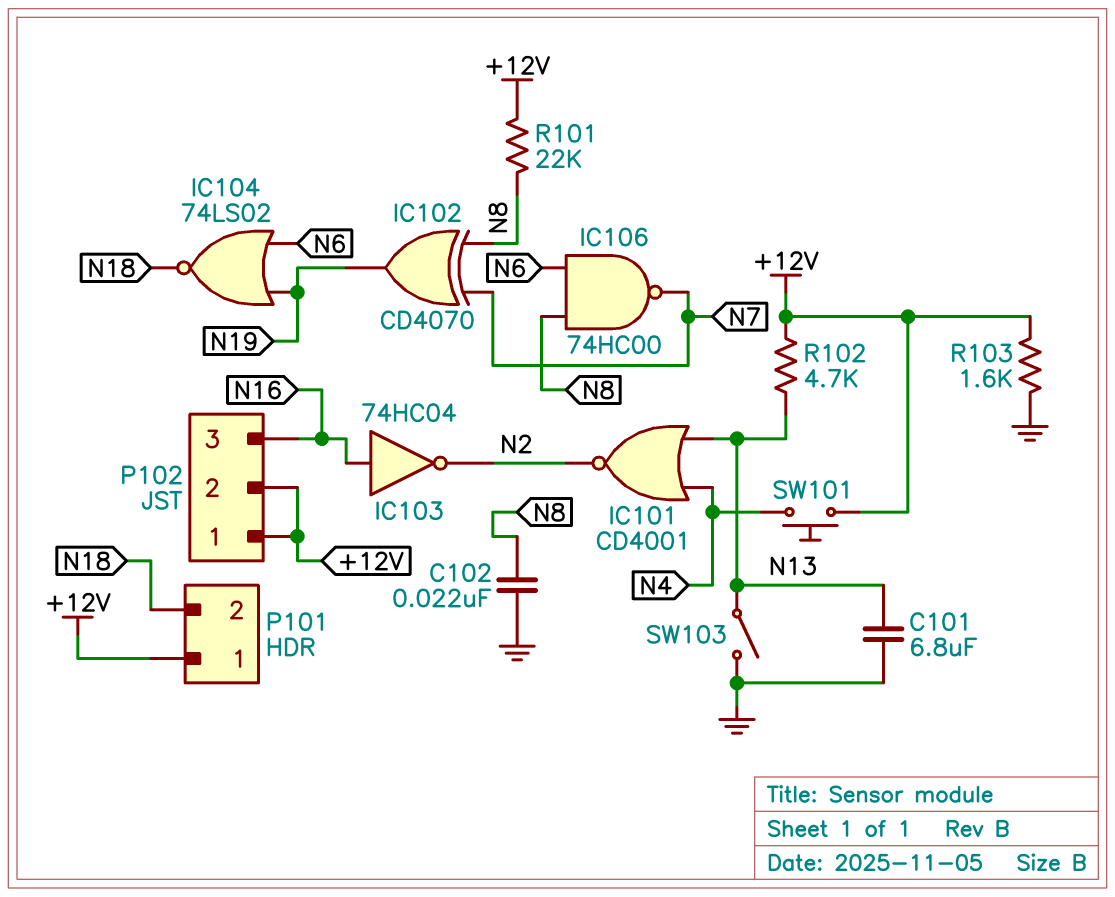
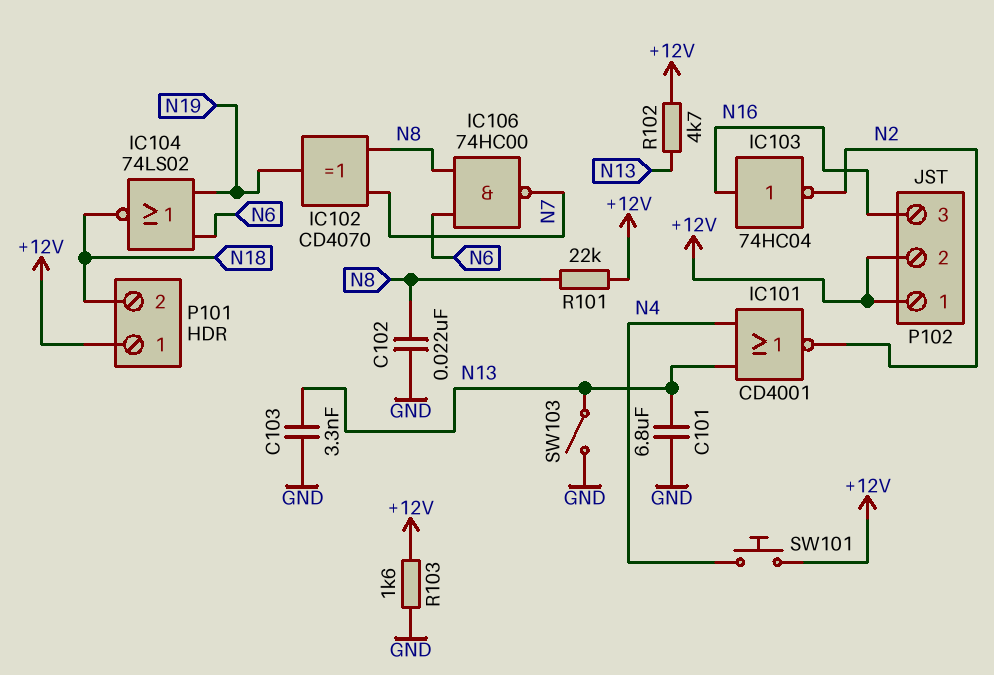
C103: none -> 3.3nF (GND, N13)

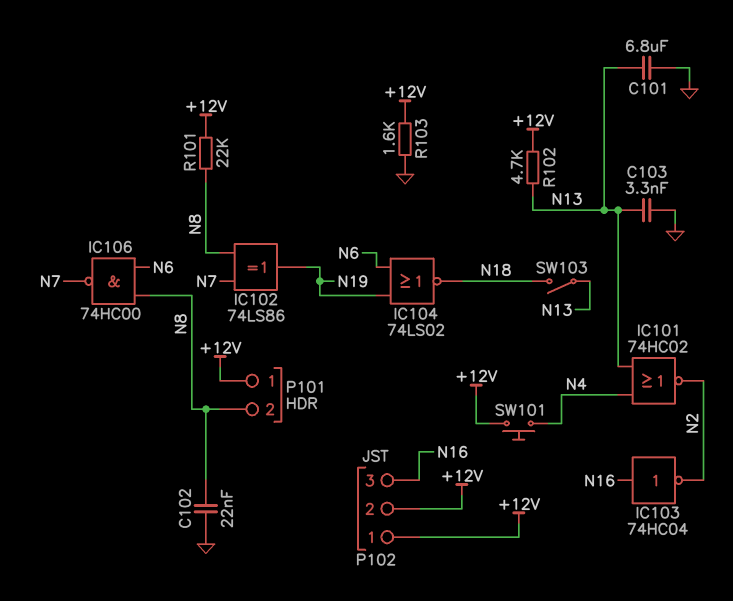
IC101: NOR CD4001 (in N4, in N13, out N2) -> NOR 74HC02 (in N4, in N13, out N2)
IC102: XOR CD4070 (in N7, in N8, out N19) -> XOR 74LS86 (in N7, in N8, out N19)
P101 pin 2: N18 -> N8
SW103: switch (GND, N13) -> switch (N13, N18)

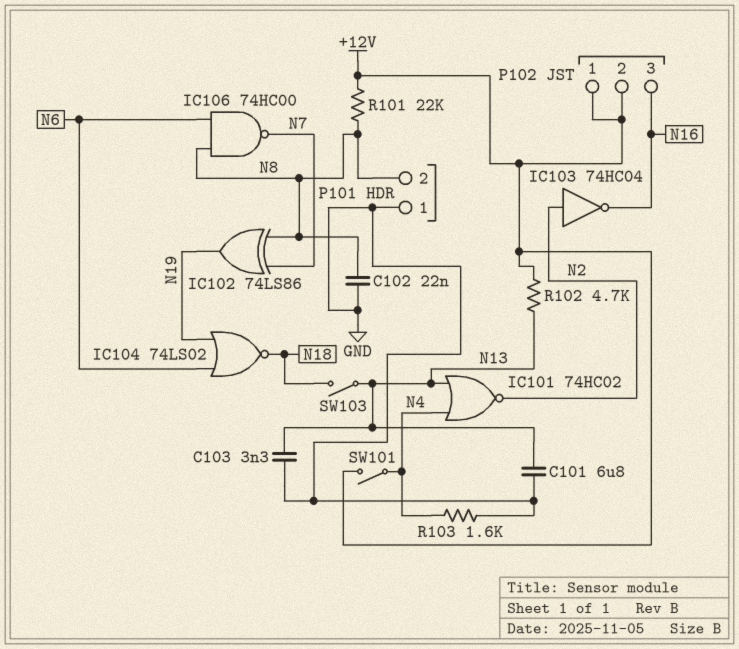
IC103: NOT 74HC04 (in N16, out N2) -> NOT 74HC04 (in N2, out N16)
P101 pin 1: +12V -> GND
R103: 1.6k (+12V, GND) -> 1.6k (GND, N4)
SW101: button (+12V, N4) -> switch (+12V, N4)

